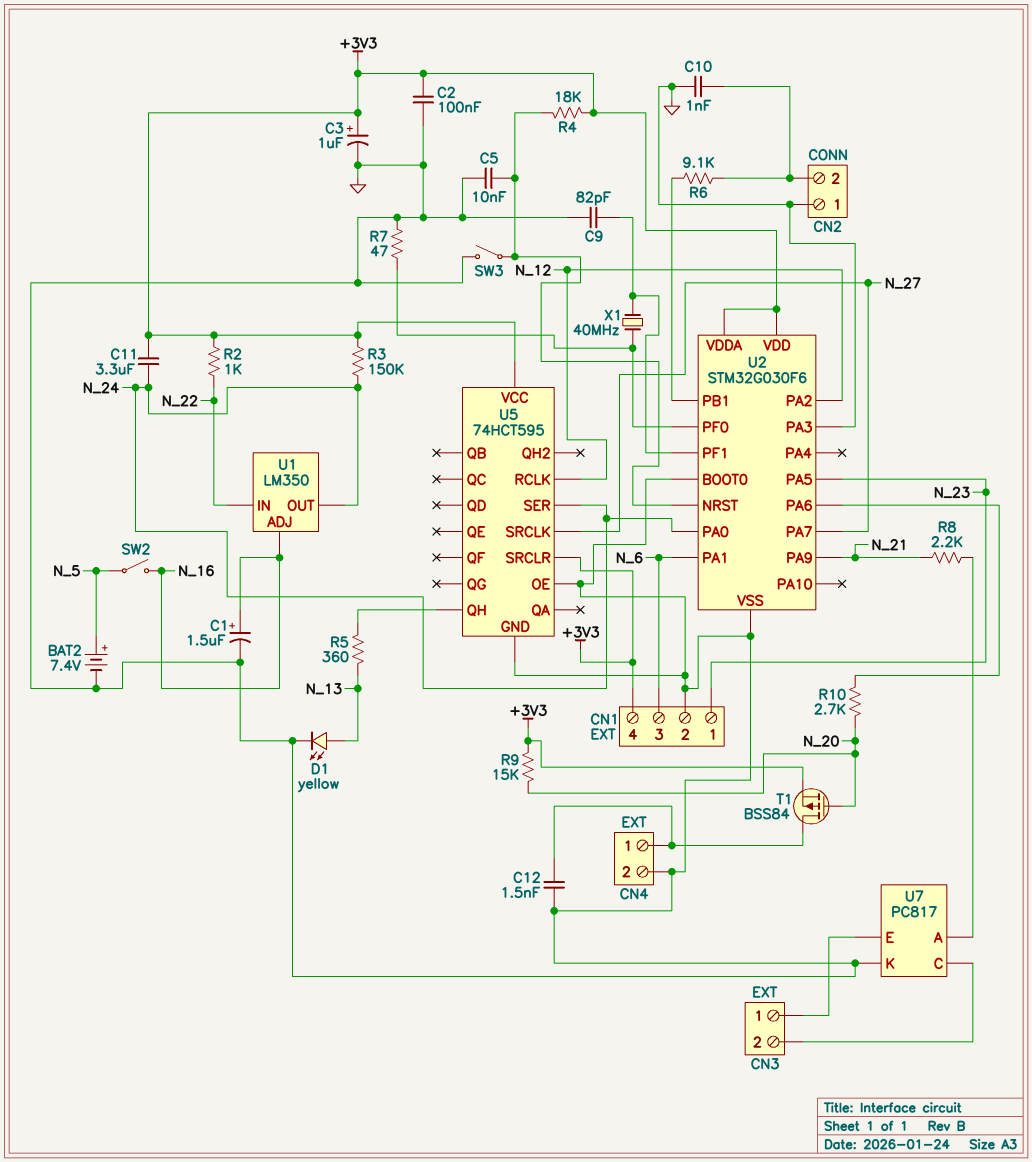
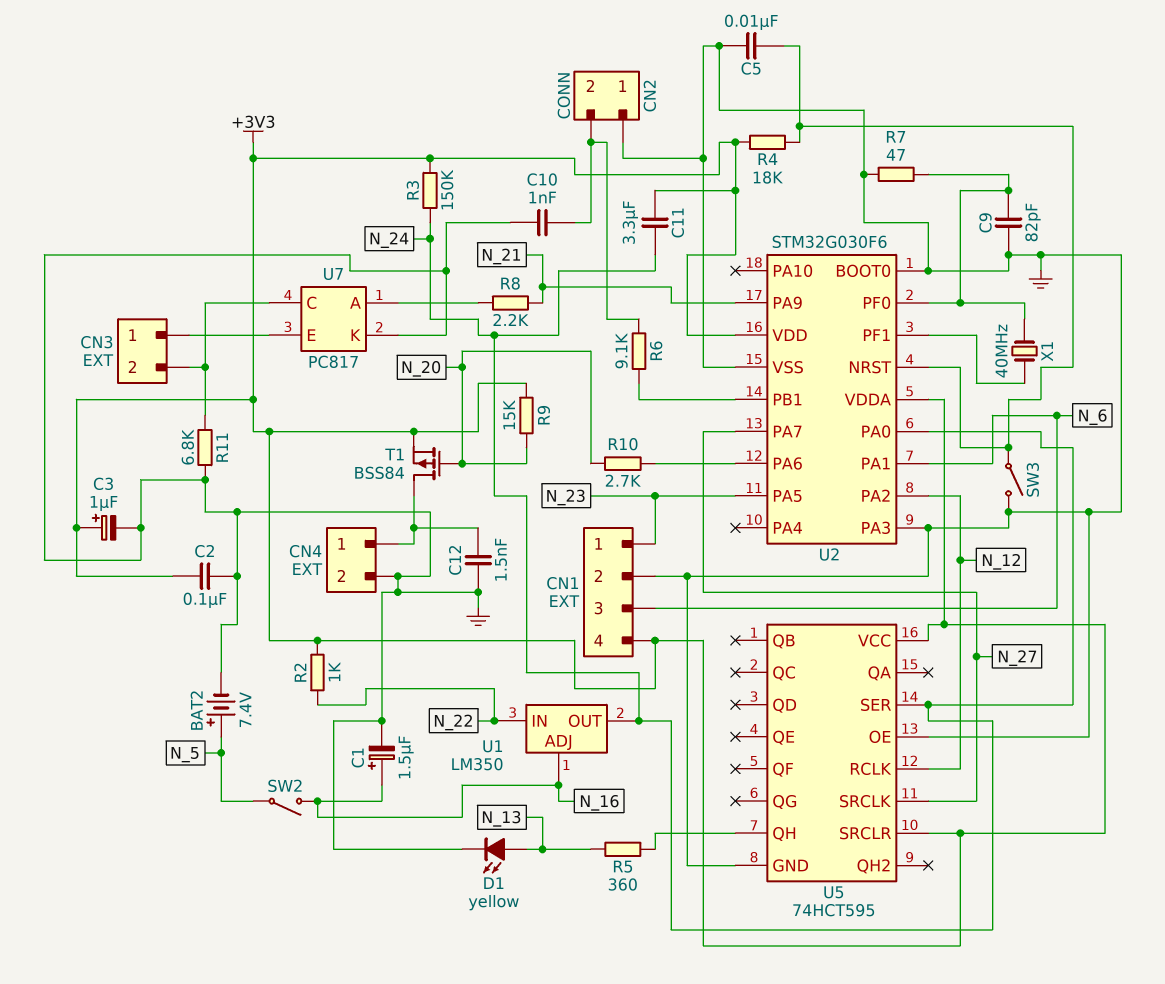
C9: 82pF (GND, U2/PF1) -> 82pF (GND, U2/PF0)
R11: none -> 6.8k (CN3/2, GND)

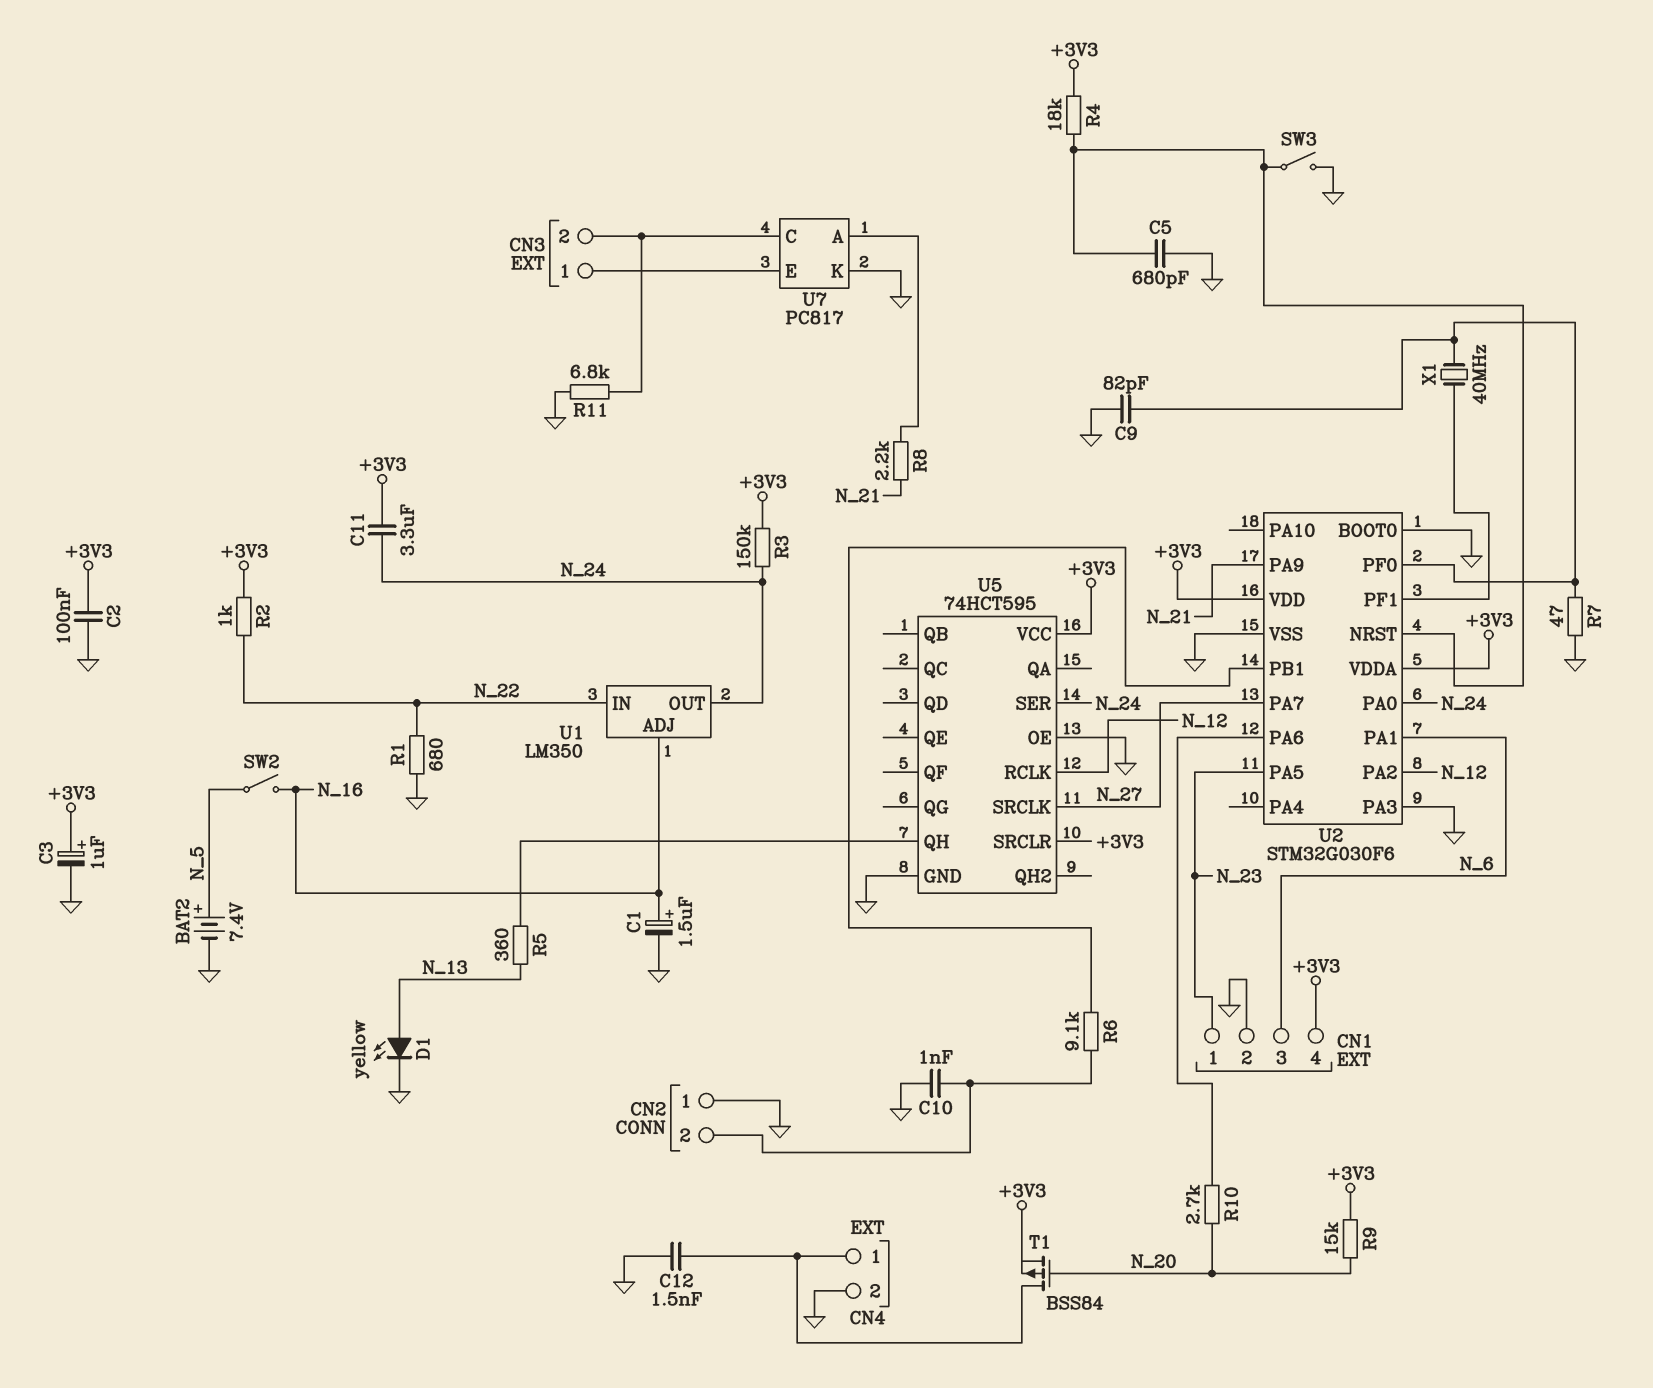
C5: 10nF (GND, U2/NRST) -> 680pF (GND, U2/NRST)
R1: none -> 680 (GND, N_22)

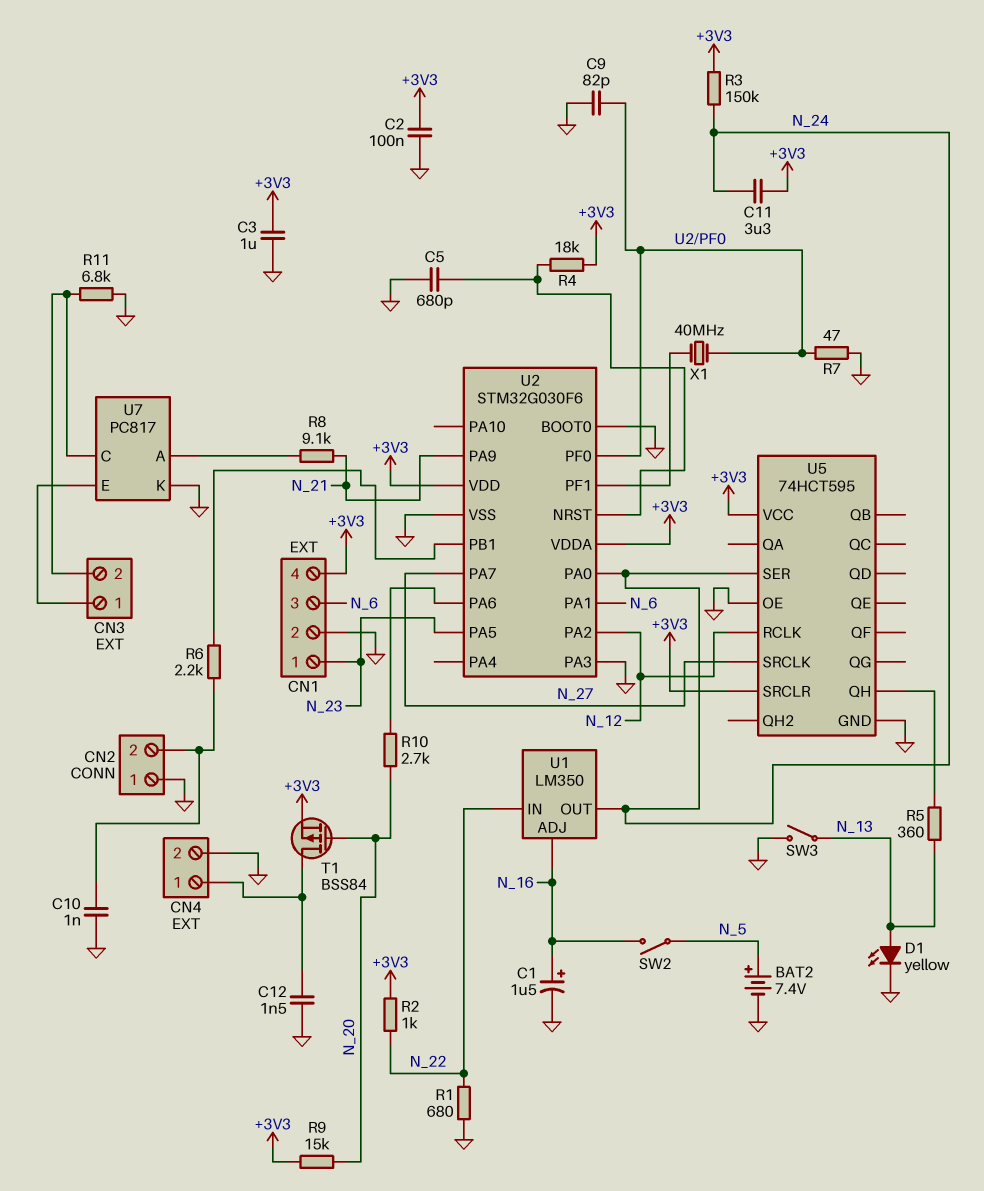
C3: 1uF (plus +3V3, minus GND) -> 1uF (+3V3, GND)
R6: 9.1k (CN2/2, U2/PB1) -> 2.2k (CN2/2, U2/PB1)
R8: 2.2k (N_21, U7/A) -> 9.1k (N_21, U7/A)
SW3: switch (GND, U2/NRST) -> switch (GND, N_13)

